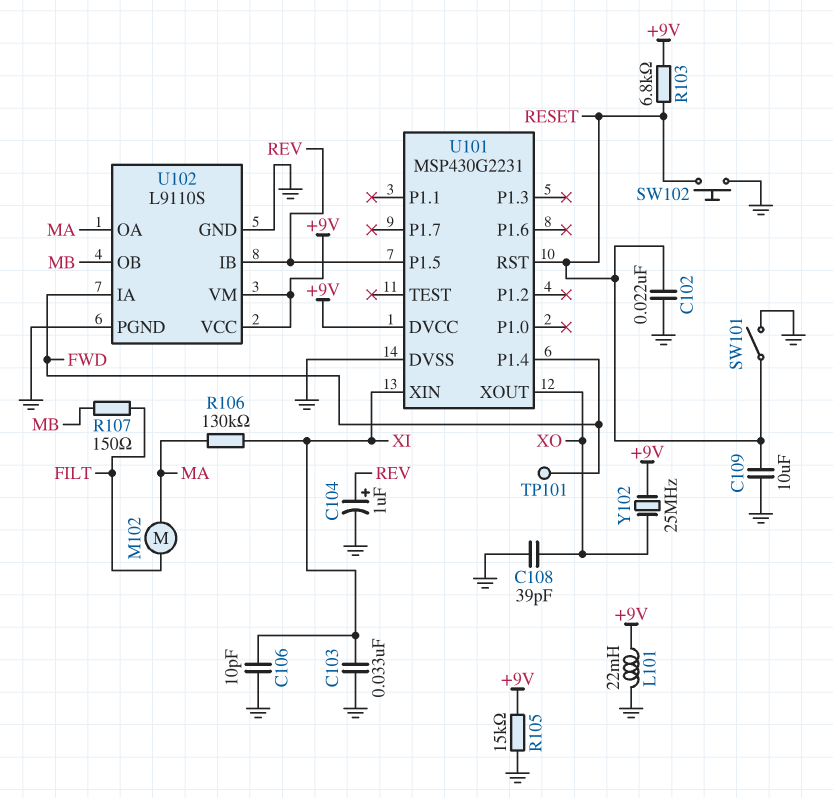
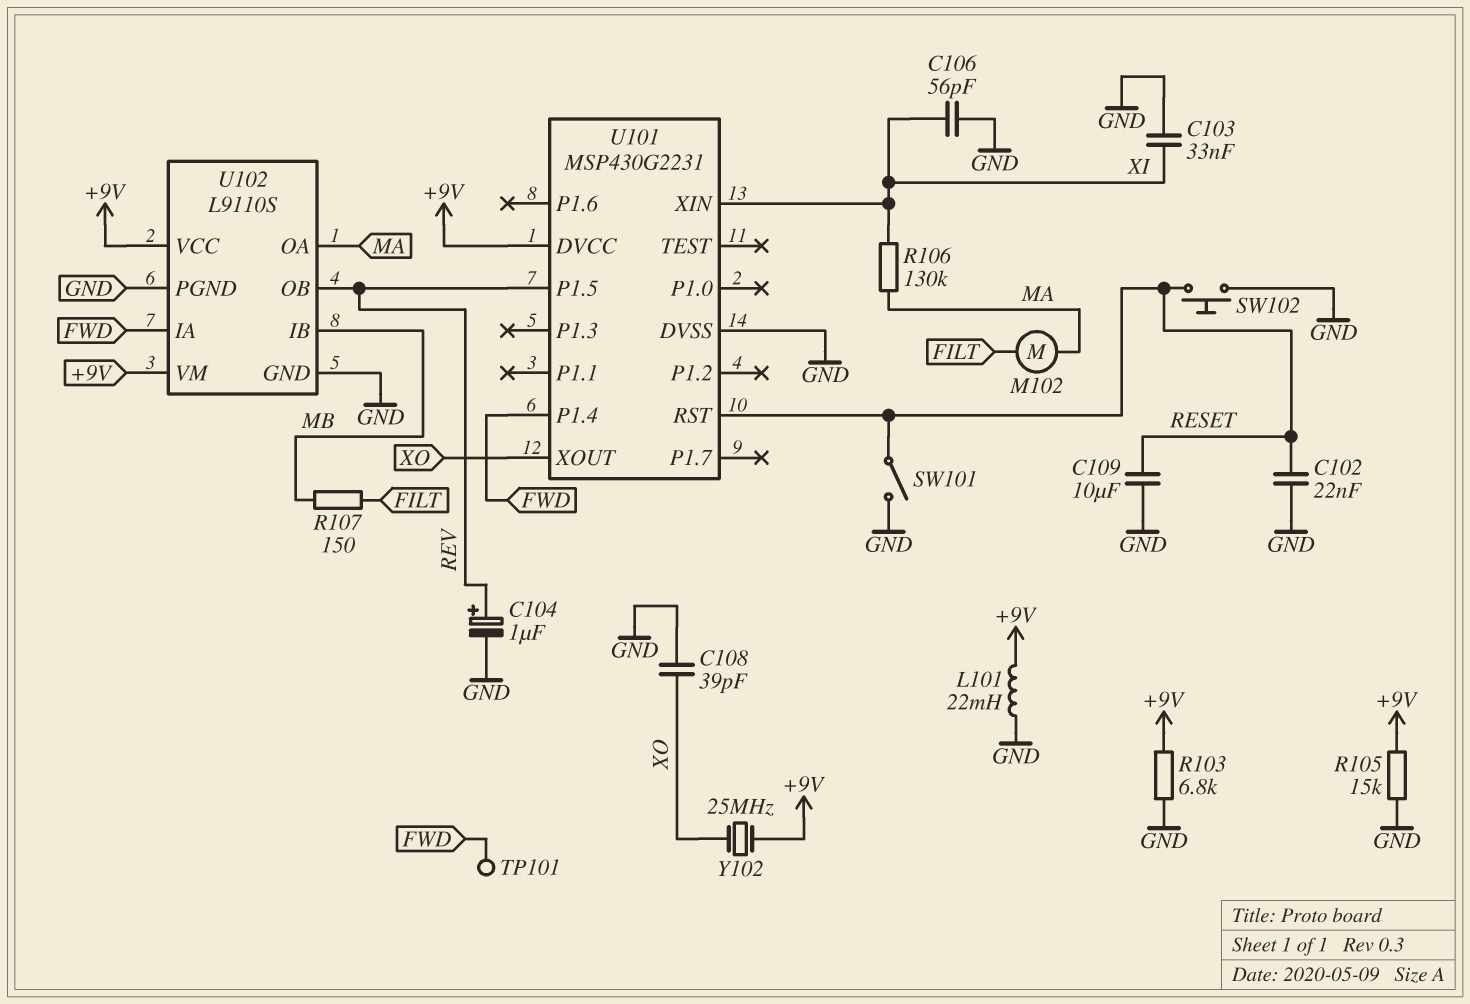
C106: 10pF (GND, XI) -> 56pF (GND, XI)
R103: 6.8k (+9V, RESET) -> 6.8k (+9V, GND)
U102 pin IB: REV -> MB
U102 pin OB: MB -> REV

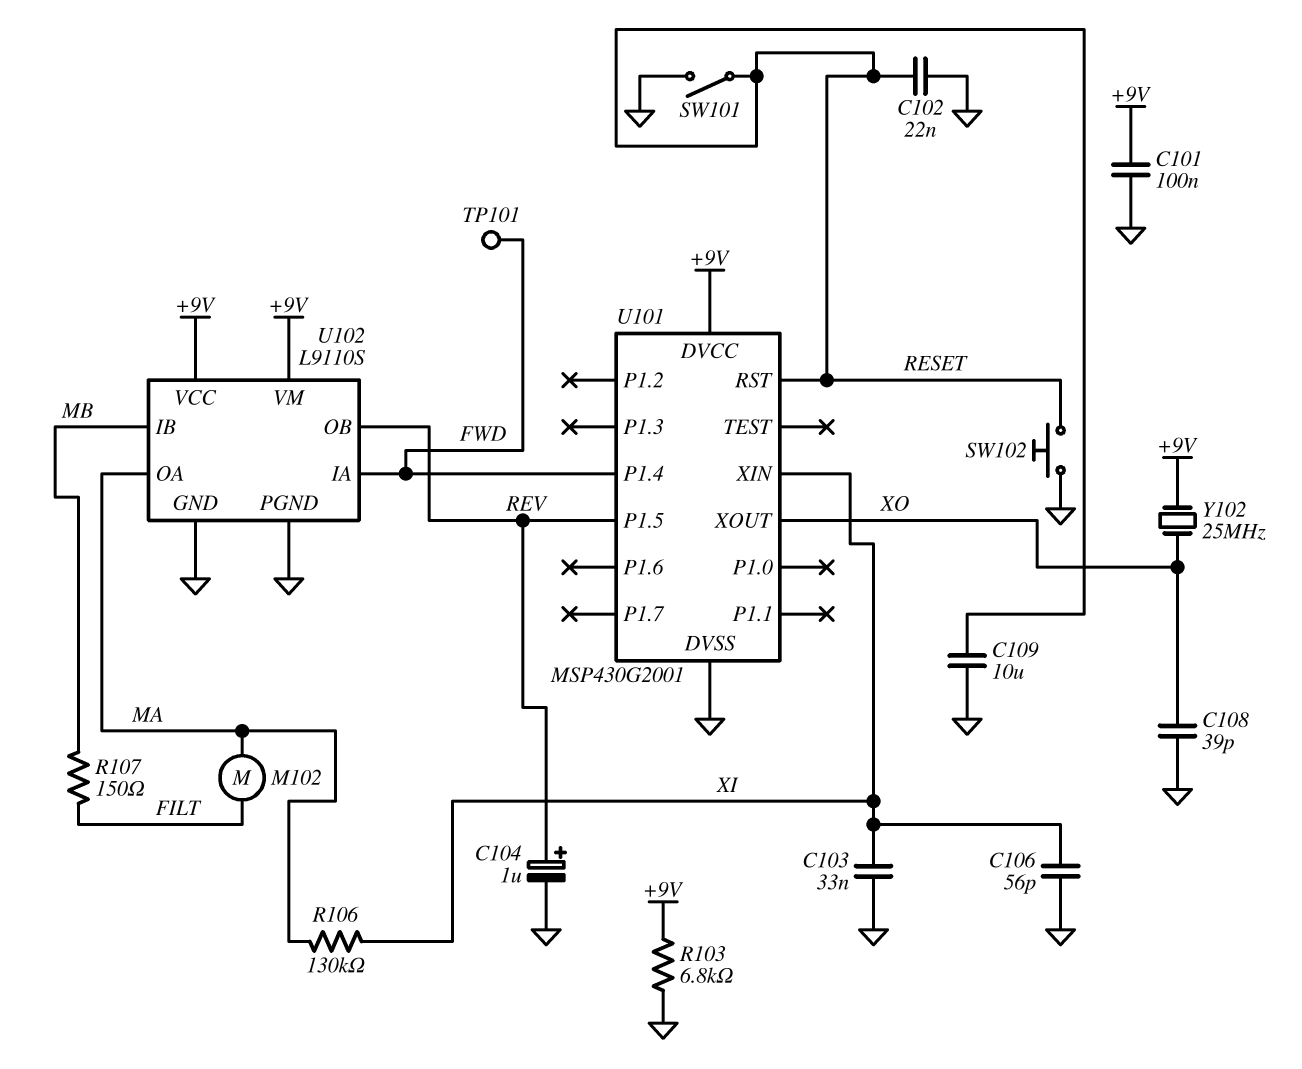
C101: none -> 100nF (+9V, GND)
L101: 22mH (+9V, GND) -> none
R105: 15k (+9V, GND) -> none
U101: MSP430G2231 -> MSP430G2001

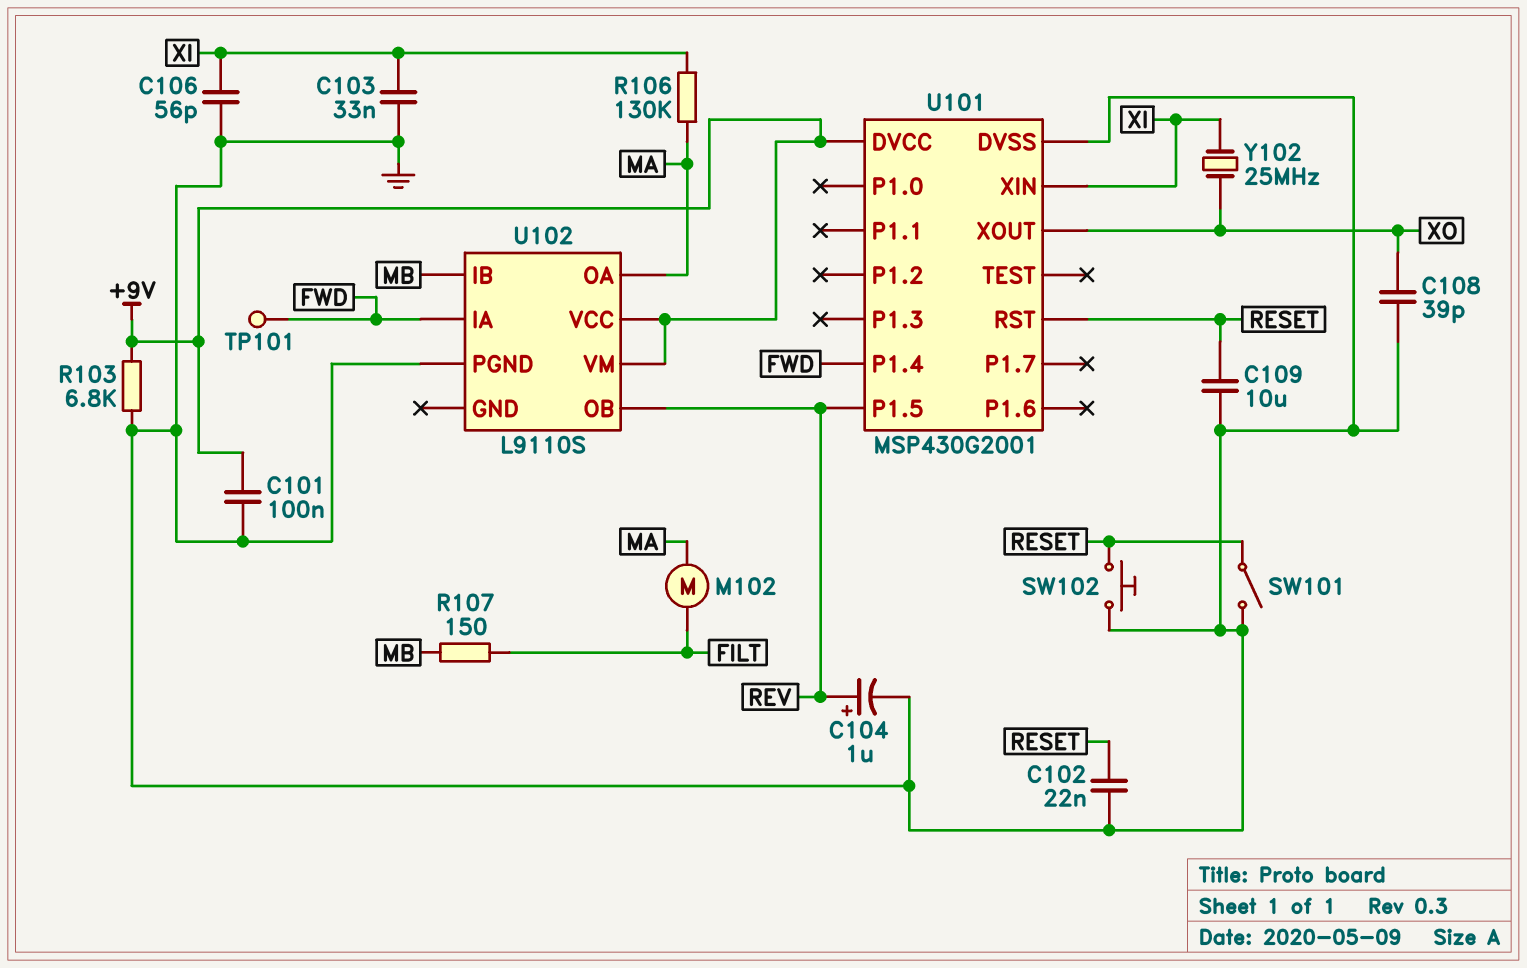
U102 pin GND: GND -> none
Y102: 25MHz (+9V, XO) -> 25MHz (XI, XO)

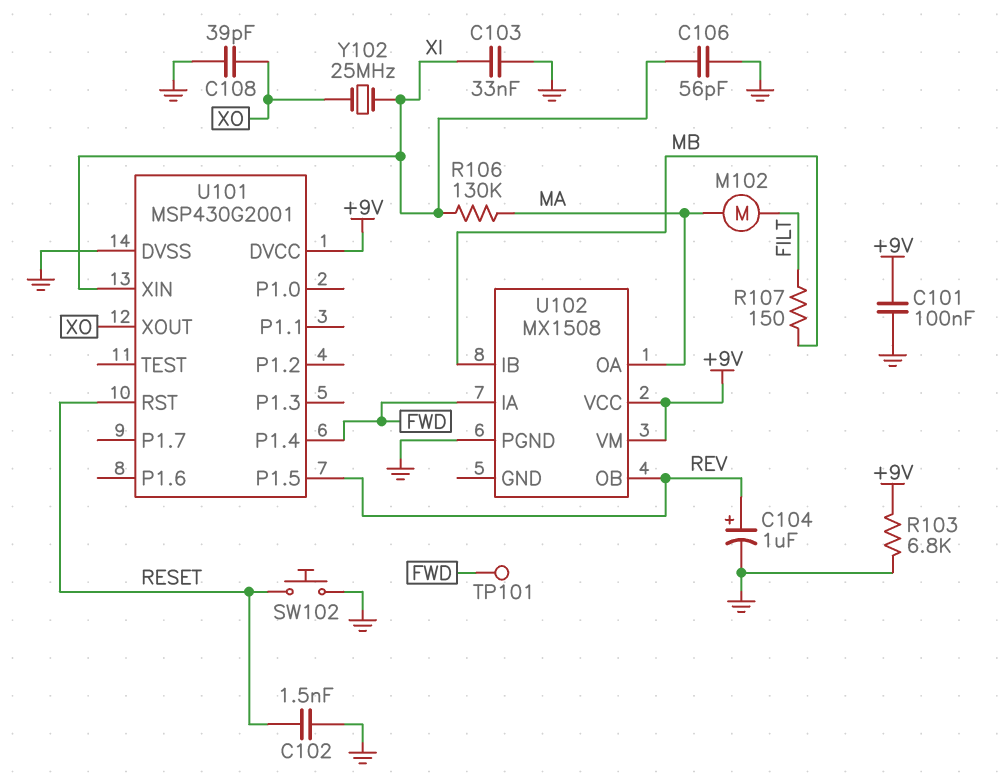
C102: 22nF (GND, RESET) -> 1.5nF (GND, RESET)
C109: 10uF (GND, RESET) -> none
SW101: switch (GND, RESET) -> none
U102: L9110S -> MX1508

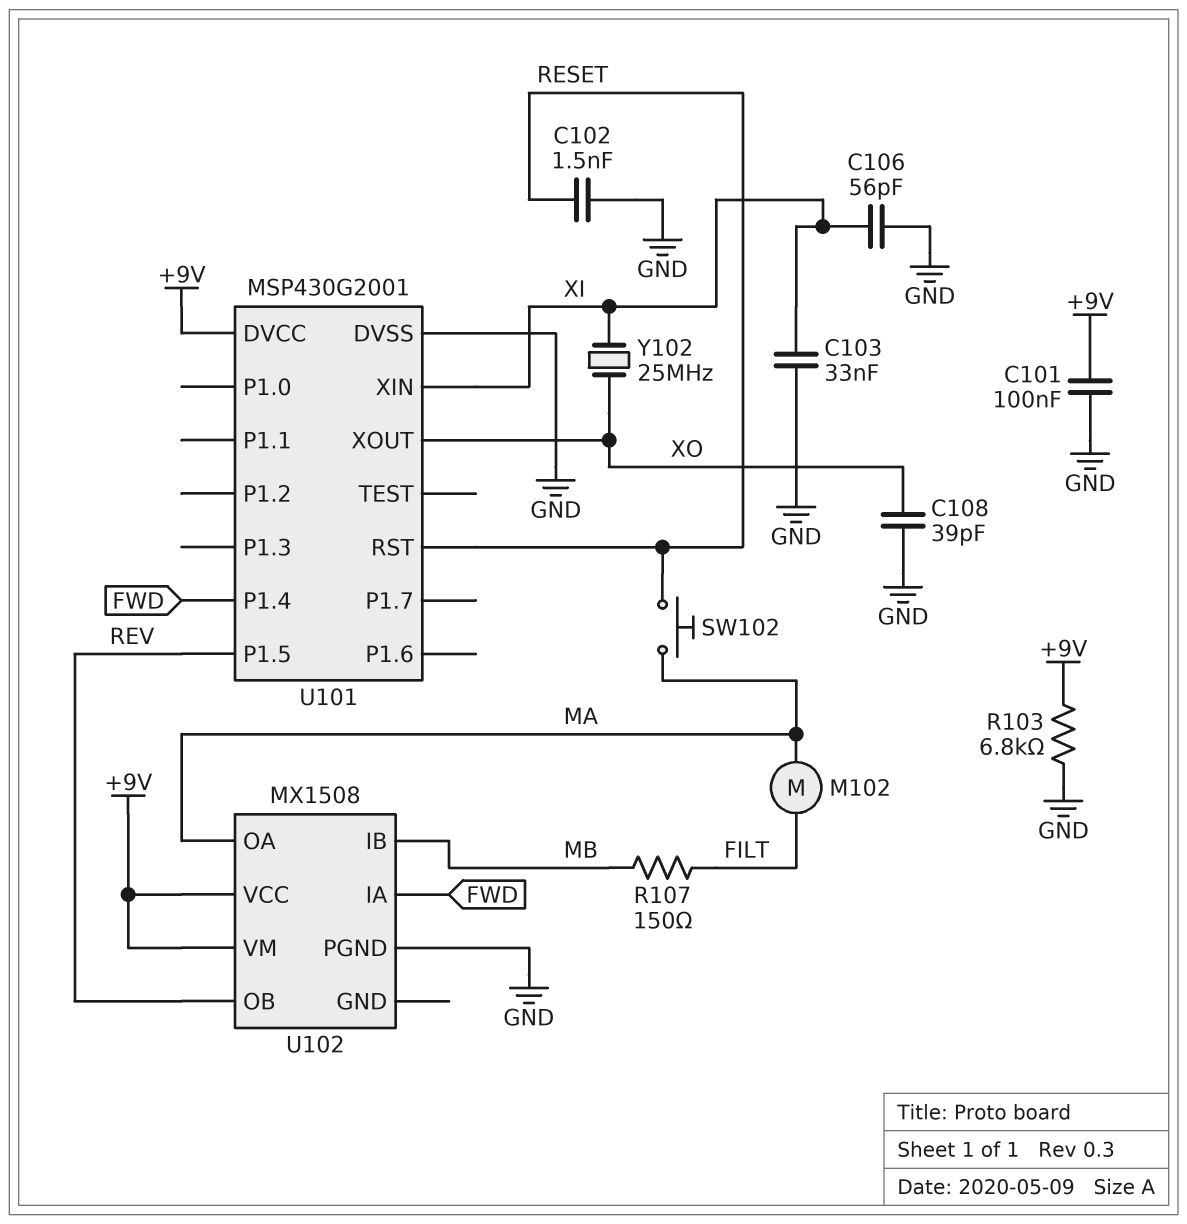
C104: 1uF (plus REV, minus GND) -> none
R106: 130k (MA, XI) -> none
SW102: button (GND, RESET) -> button (MA, RESET)
TP101: test point (FWD) -> none

